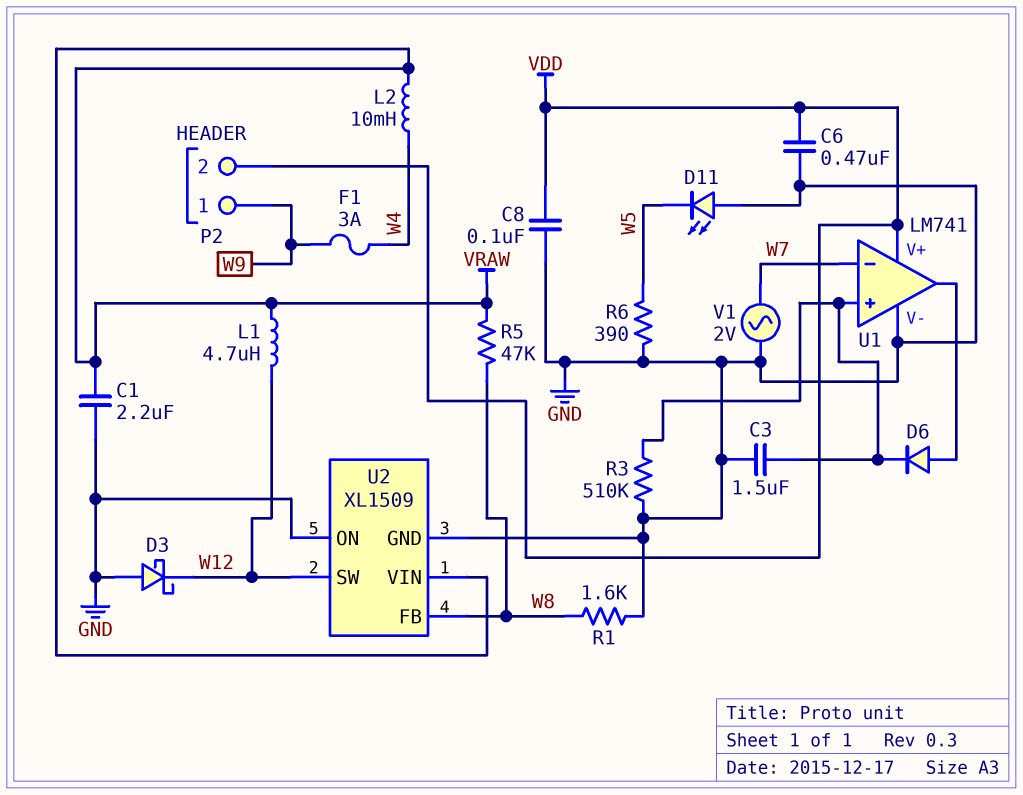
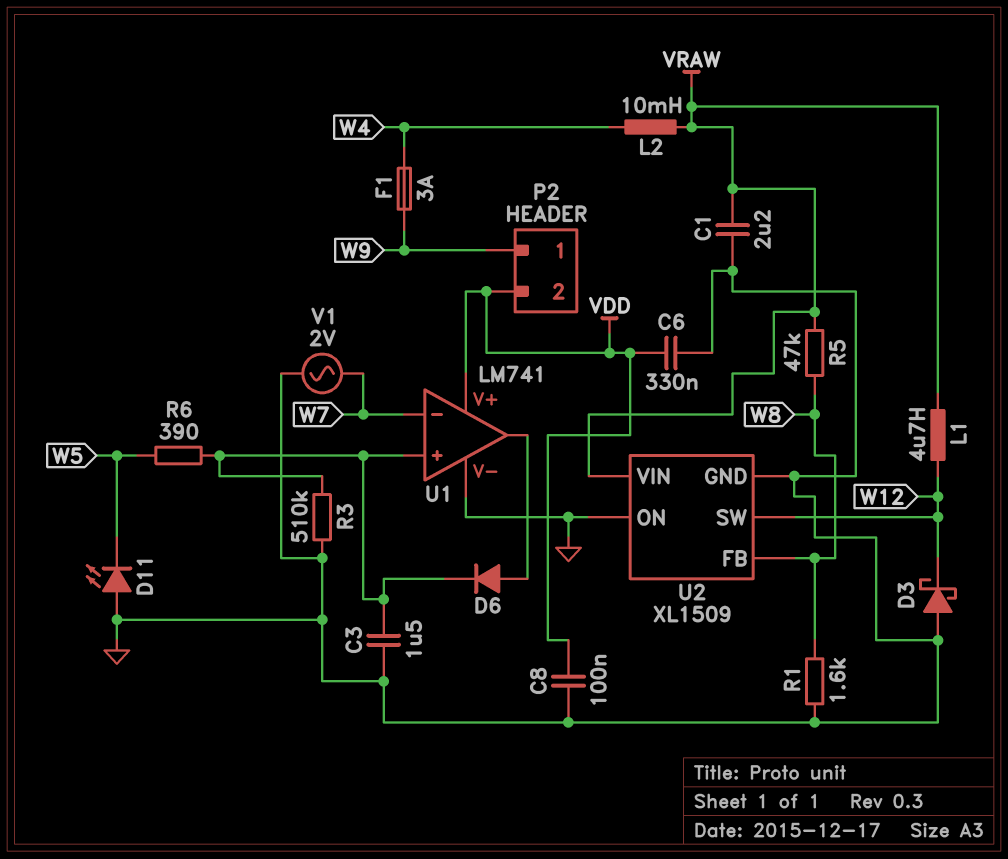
C6: 470nF (GND, VDD) -> 330nF (GND, VDD)
R6: 390 (GND, W5) -> 390 (U1/in+, W5)

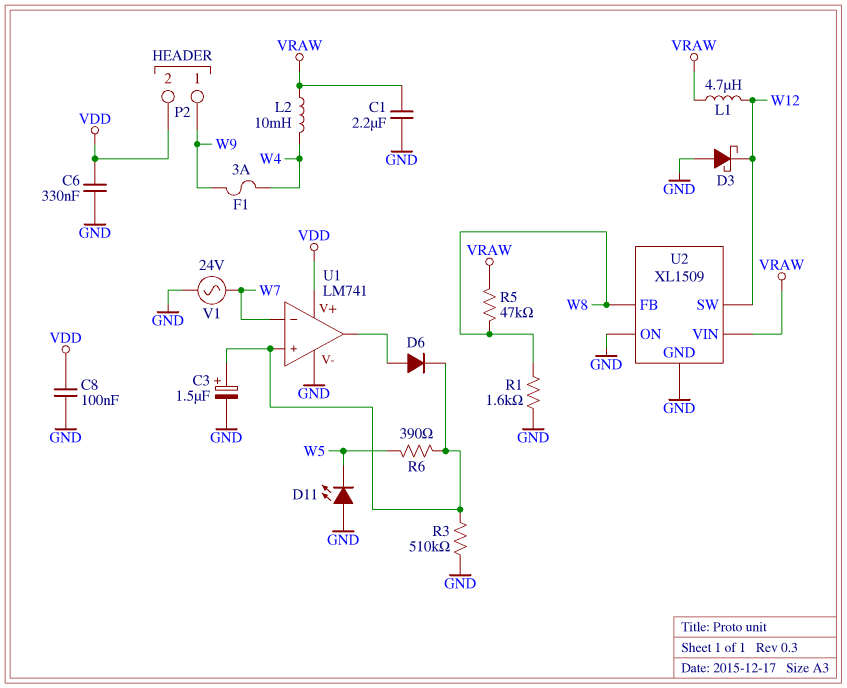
C3: 1.5uF (GND, U1/in+) -> 1.5uF (plus U1/in+, minus GND)
V1: AC 2V (GND, W7) -> AC 24V (GND, W7)

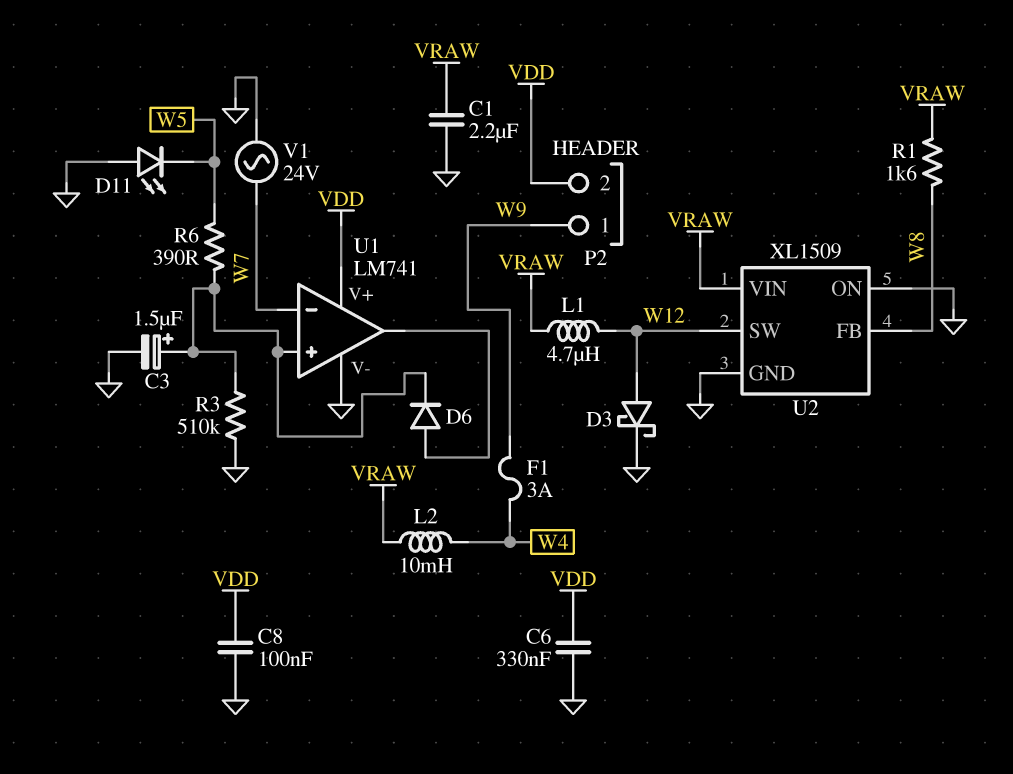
D3: schottky (A GND, K W12) -> schottky (A W12, K GND)
R1: 1.6k (GND, W8) -> 1.6k (VRAW, W8)
R5: 47k (VRAW, W8) -> none

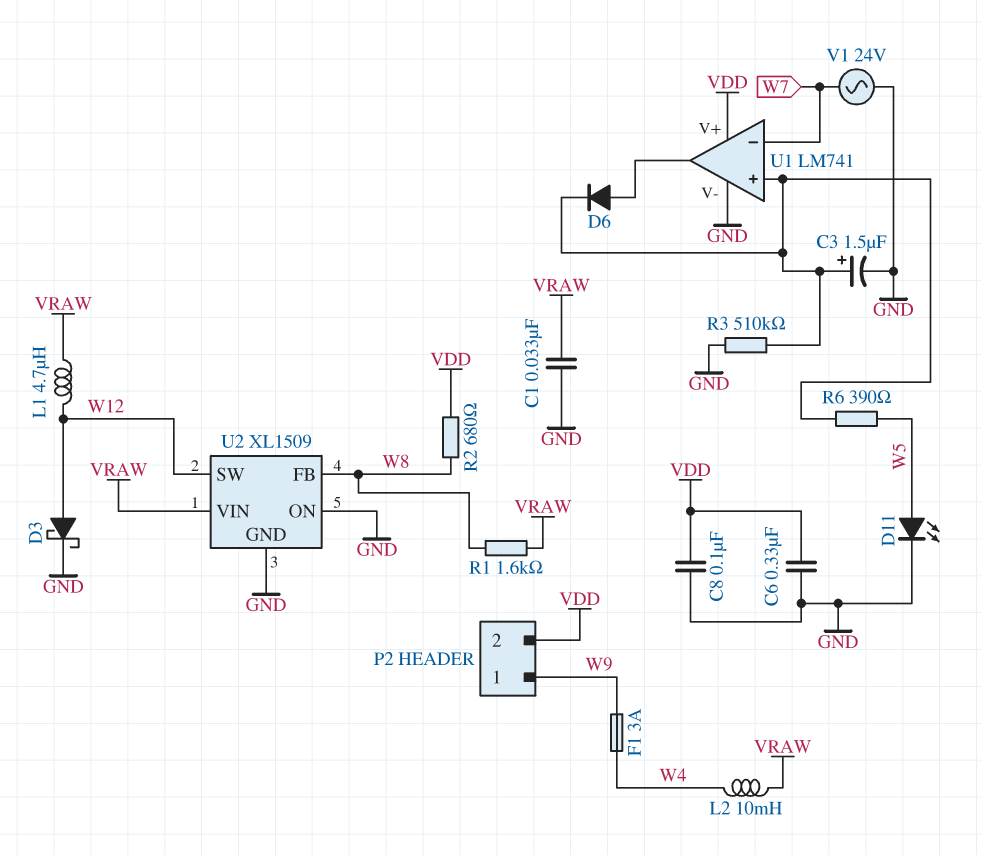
C1: 2.2uF (GND, VRAW) -> 33nF (GND, VRAW)
D11: LED (A GND, K W5) -> LED (A W5, K GND)
R2: none -> 680 (VDD, W8)

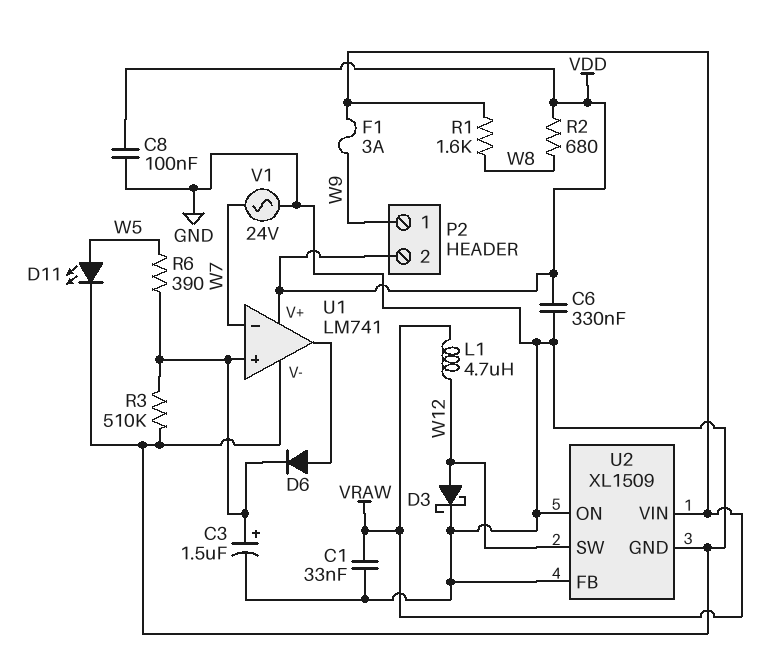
F1: 3A (W4, W9) -> 3A (VRAW, W9)
L2: 10mH (VRAW, W4) -> none
U2 pin FB: W8 -> GND

